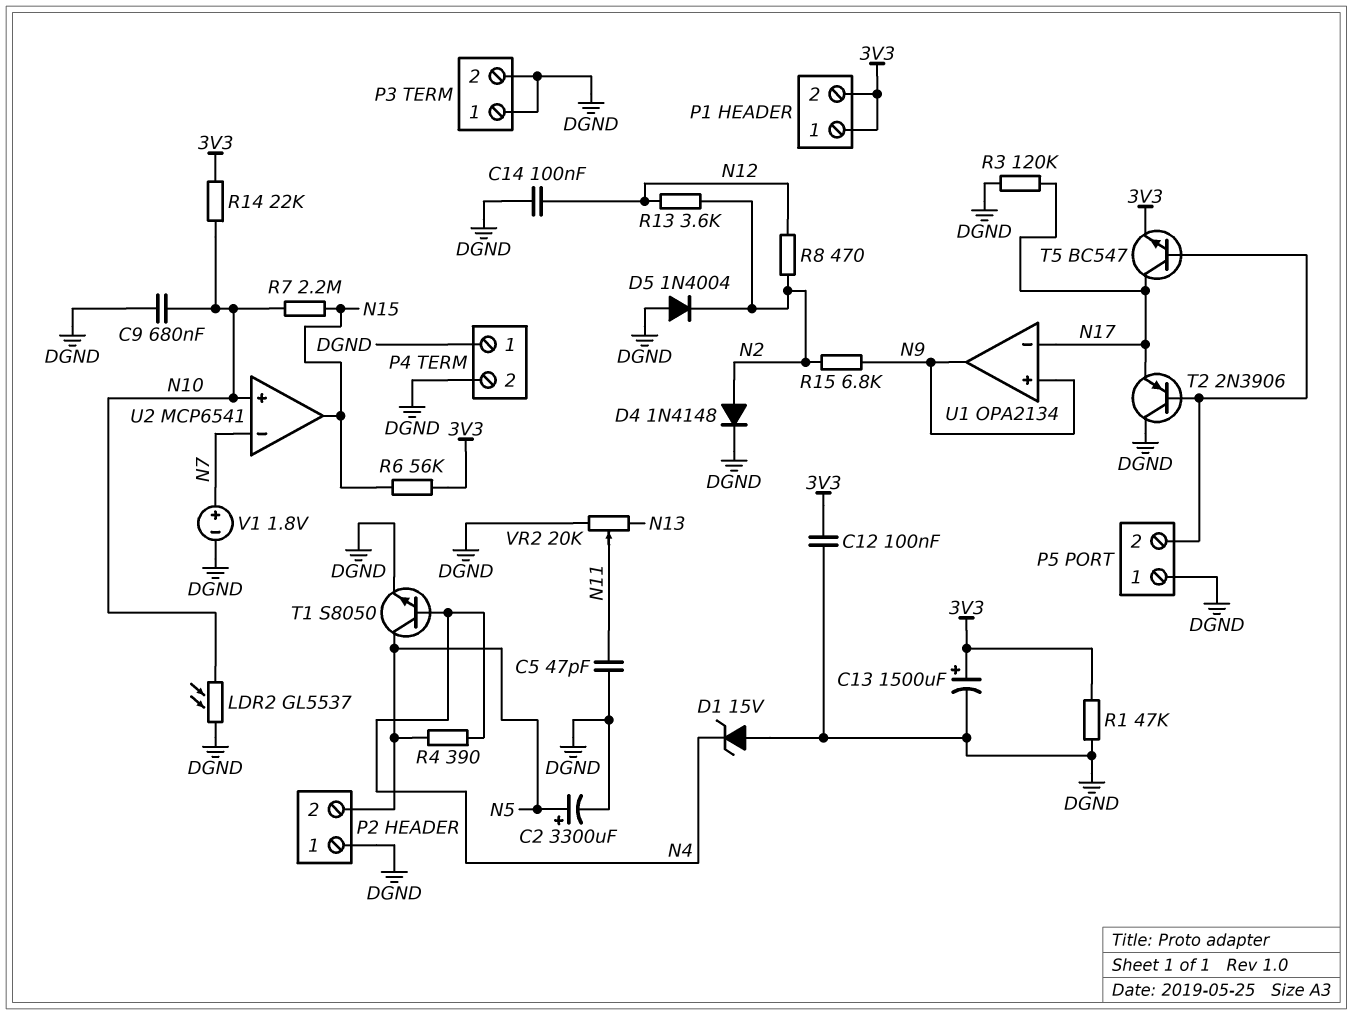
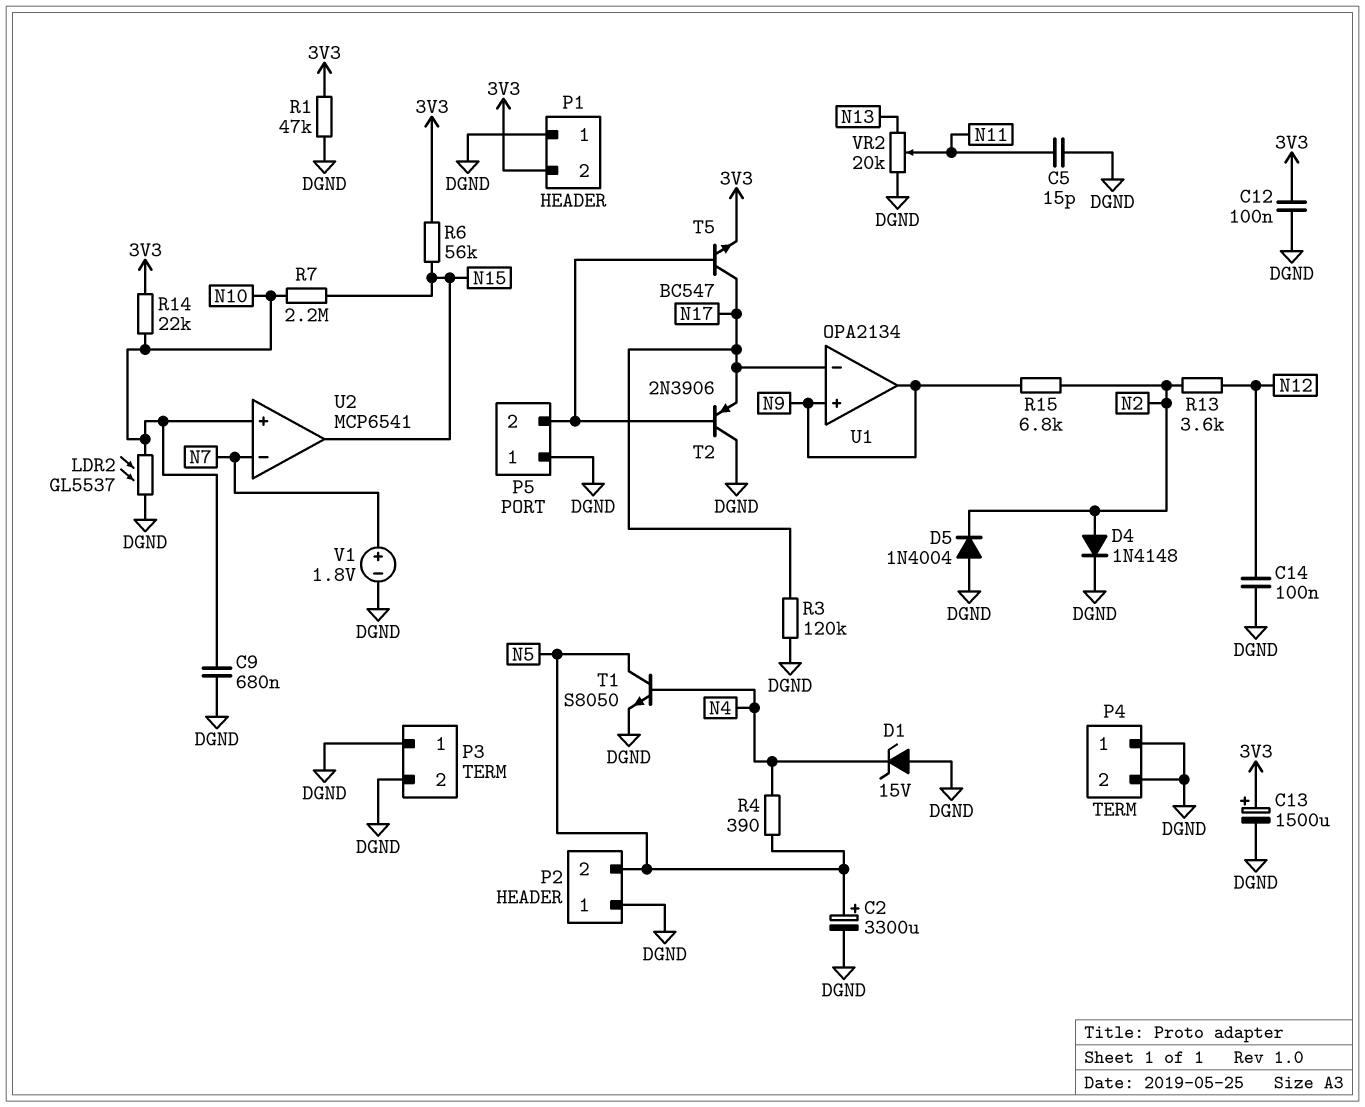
C5: 47pF (DGND, N11) -> 15pF (DGND, N11)
P1 pin 1: 3V3 -> DGND
R8: 470 (N2, N12) -> none

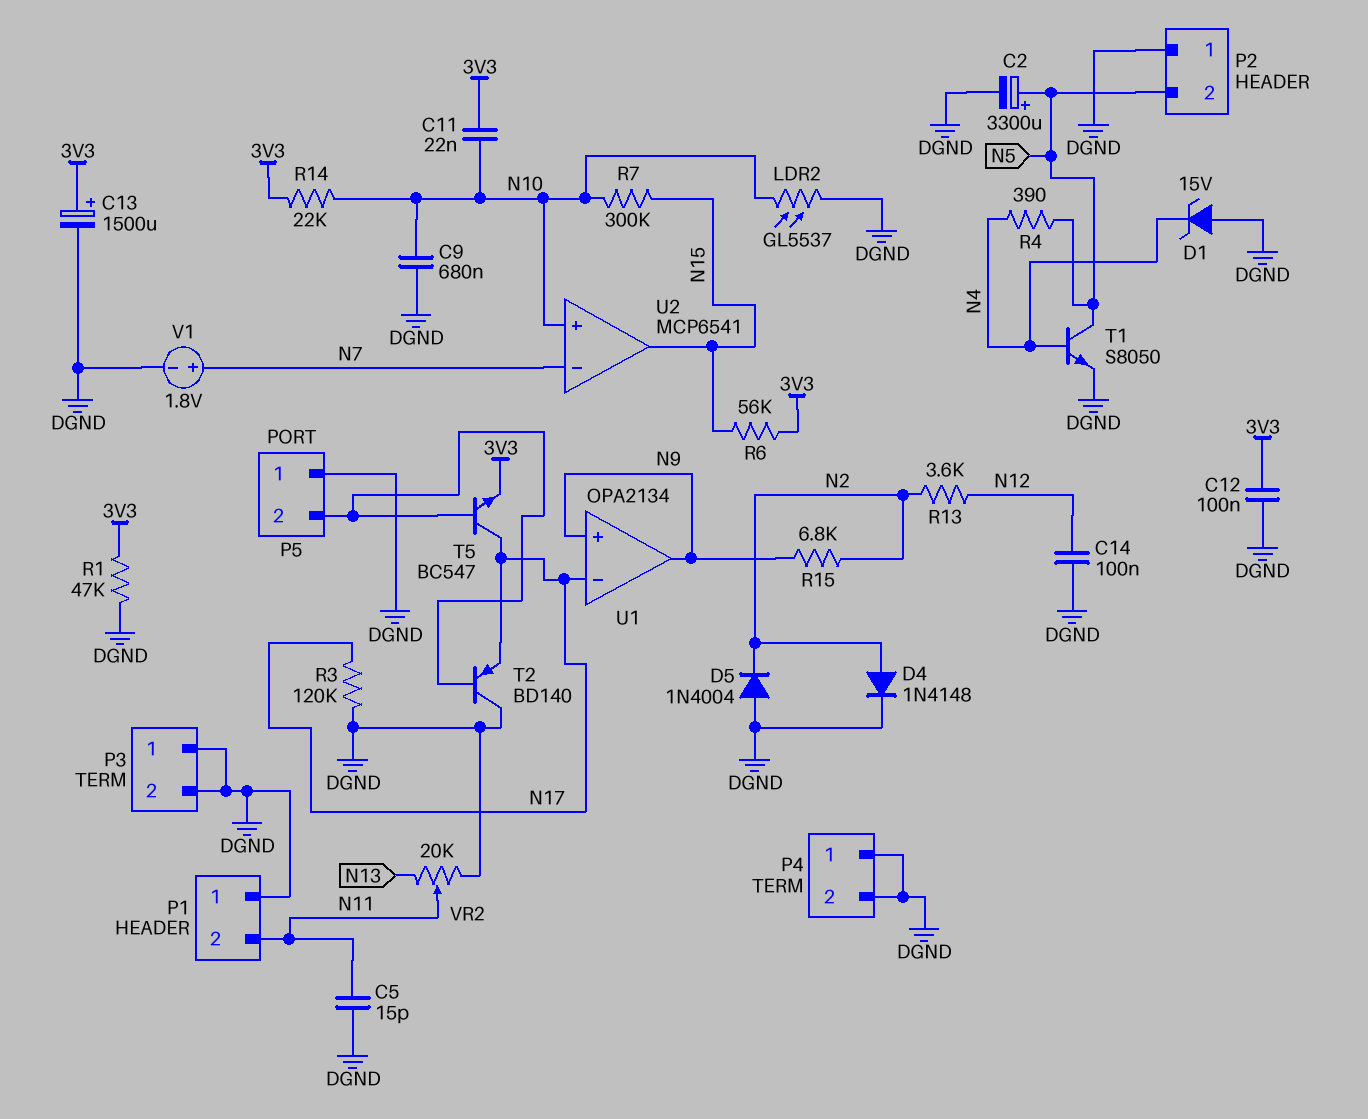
C11: none -> 22nF (3V3, N10)
P1 pin 2: 3V3 -> N11
R7: 2.2M (N10, N15) -> 300k (N10, N15)
T2: PNP 2N3906 (B P5/2, C DGND, E N17) -> PNP BD140 (B P5/2, C DGND, E N17)

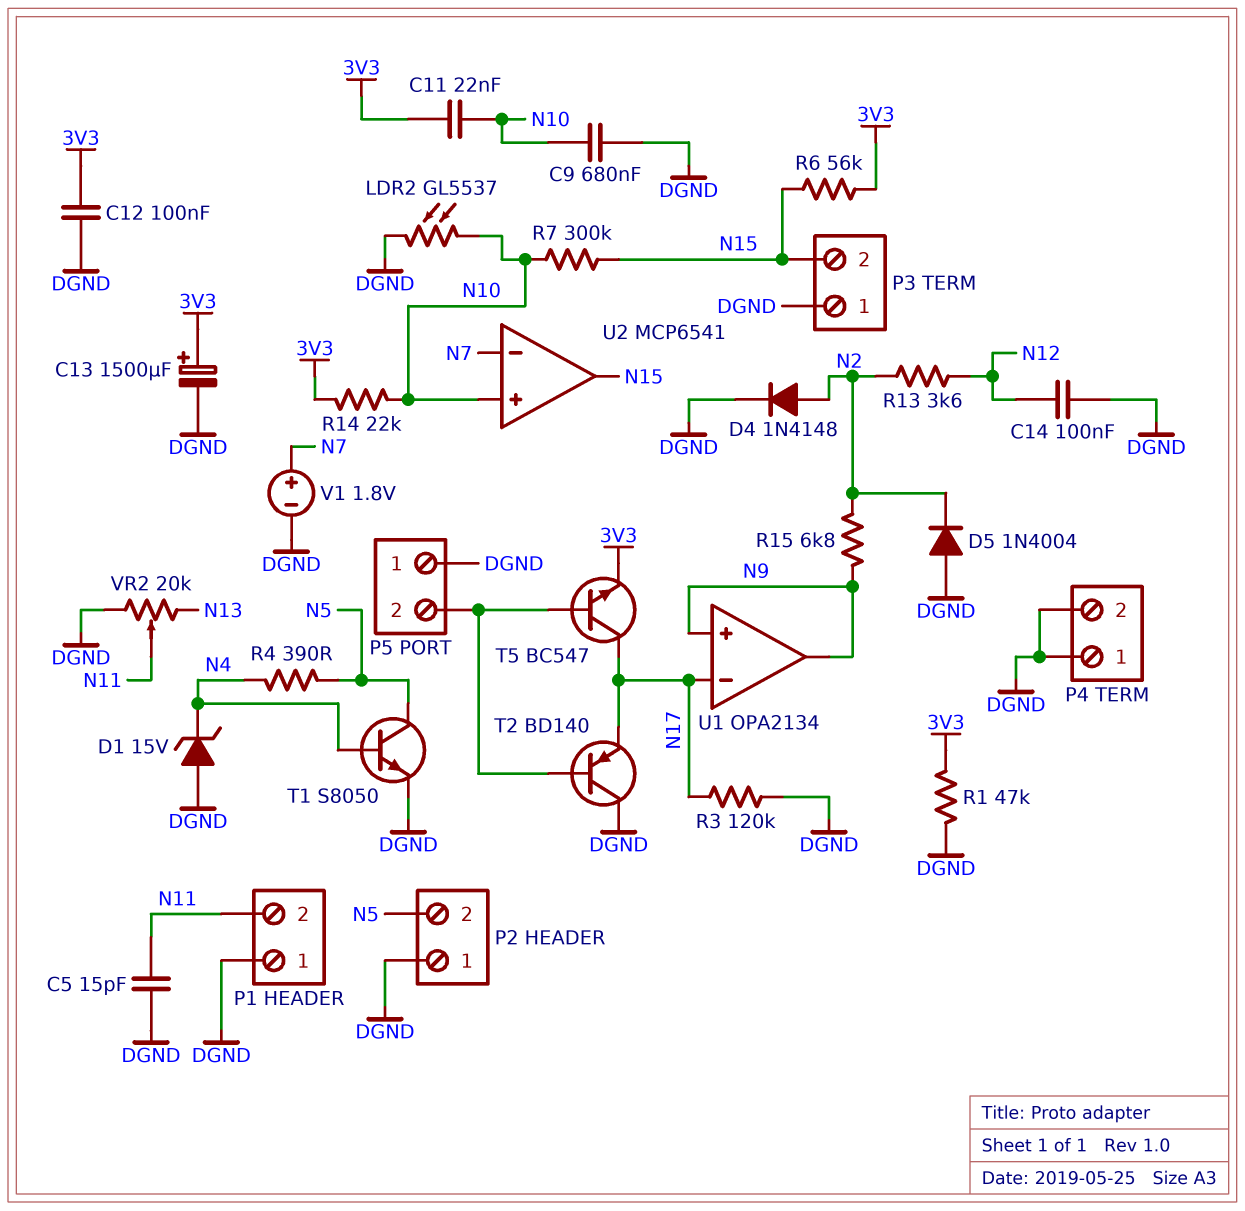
C2: 3300uF (plus N5, minus DGND) -> none
P3 pin 2: DGND -> N15

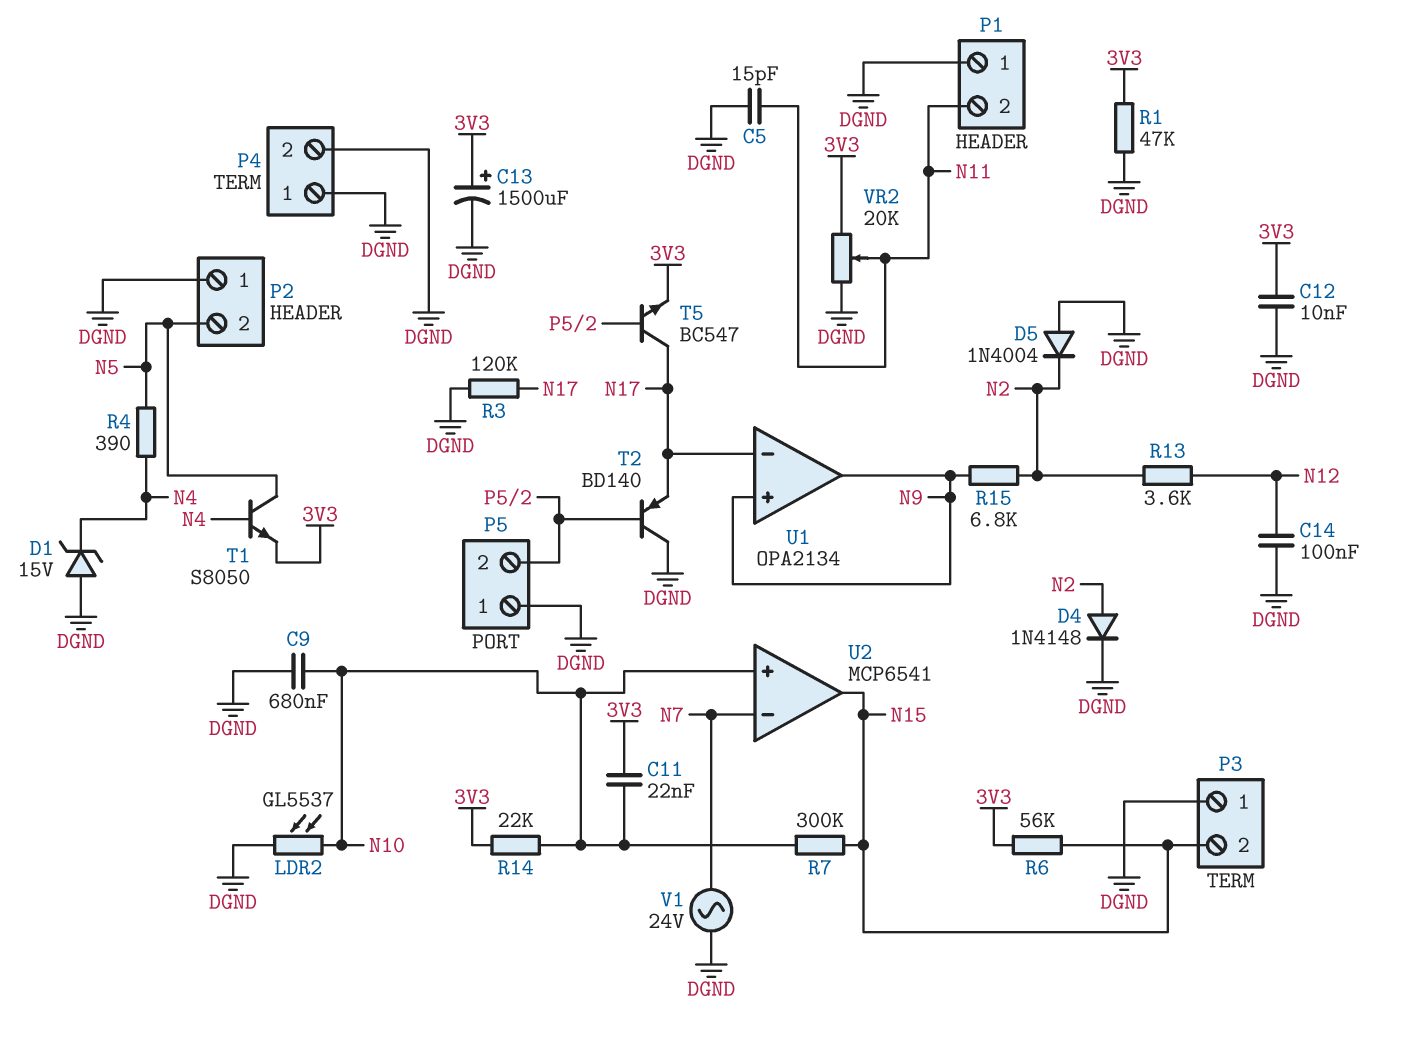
C12: 100nF (3V3, DGND) -> 10nF (3V3, DGND)
T1: NPN S8050 (B N4, C N5, E DGND) -> NPN S8050 (B N4, C N5, E 3V3)
V1: 1.8V (plus N7, minus DGND) -> AC 24V (DGND, N7)
VR2: 20k (DGND, N13, wiper N11) -> 20k (3V3, DGND, wiper N11)

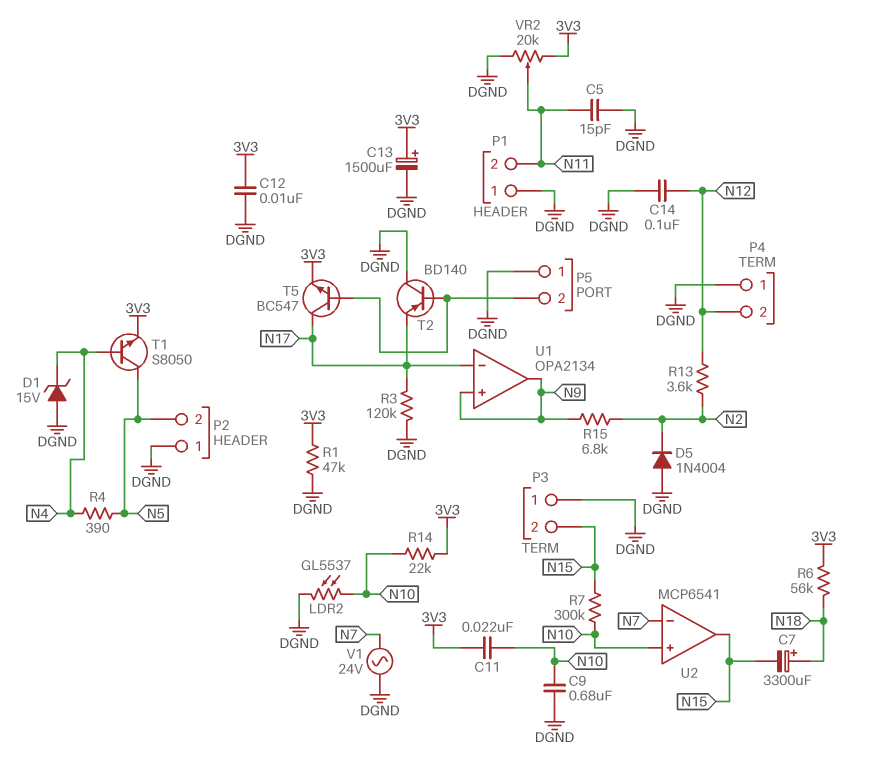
C7: none -> 3300uF (plus N18, minus N15)
D4: diode 1N4148 (A N2, K DGND) -> none
P4 pin 2: DGND -> N12
R6: 56k (3V3, N15) -> 56k (3V3, N18)

